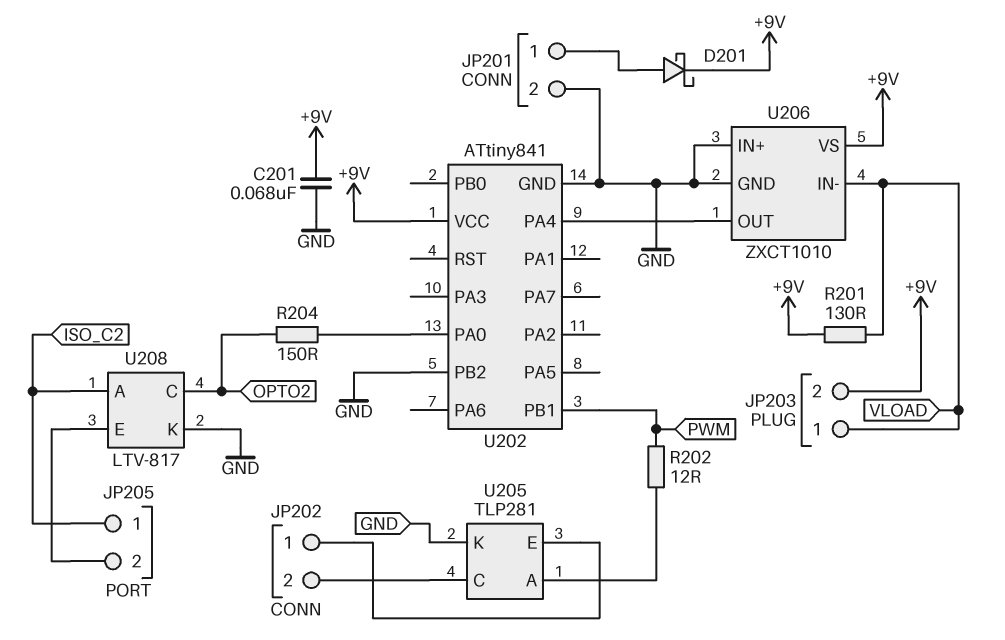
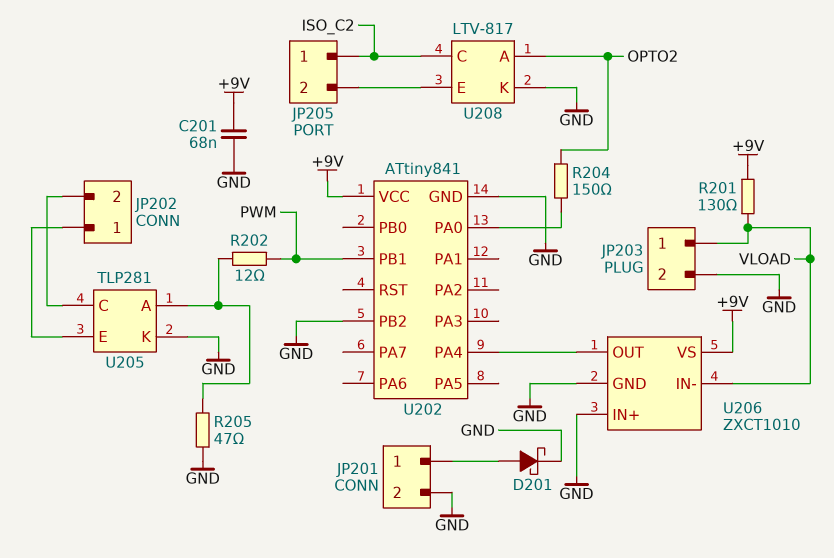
D201: schottky (A JP201/1, K +9V) -> schottky (A JP201/1, K GND)
JP203 pin 2: +9V -> GND
R205: none -> 47 (GND, U205/A)
U208 pin A: ISO_C2 -> OPTO2
U208 pin C: OPTO2 -> ISO_C2

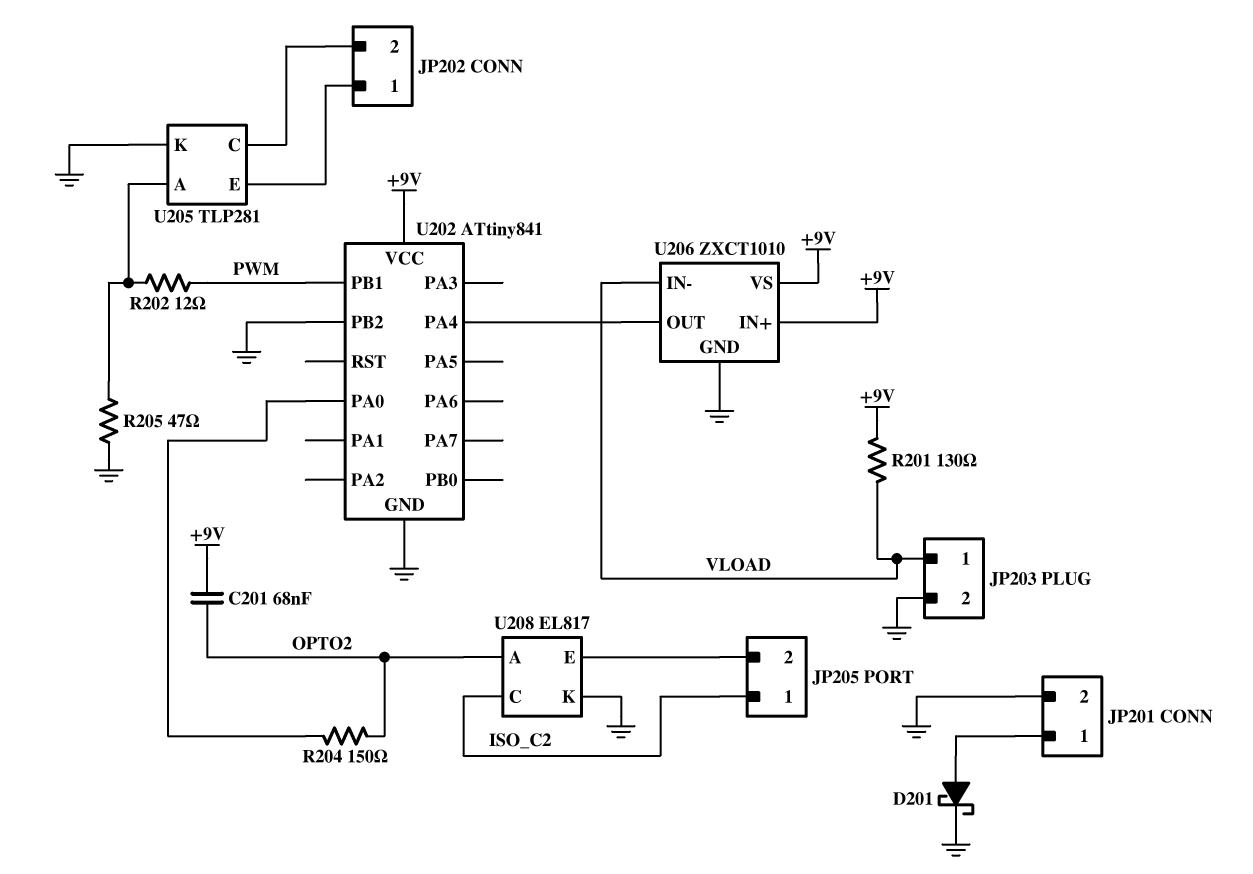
C201: 68nF (+9V, GND) -> 68nF (+9V, OPTO2)
U206 pin IN+: GND -> +9V
U208: LTV-817 -> EL817

